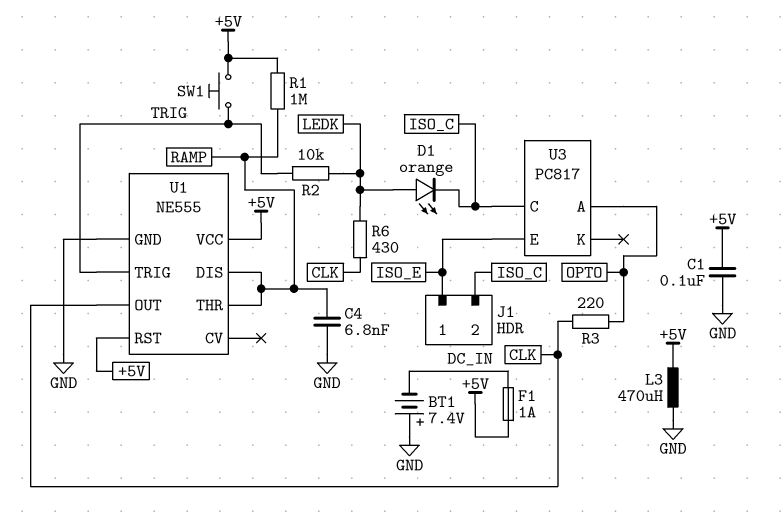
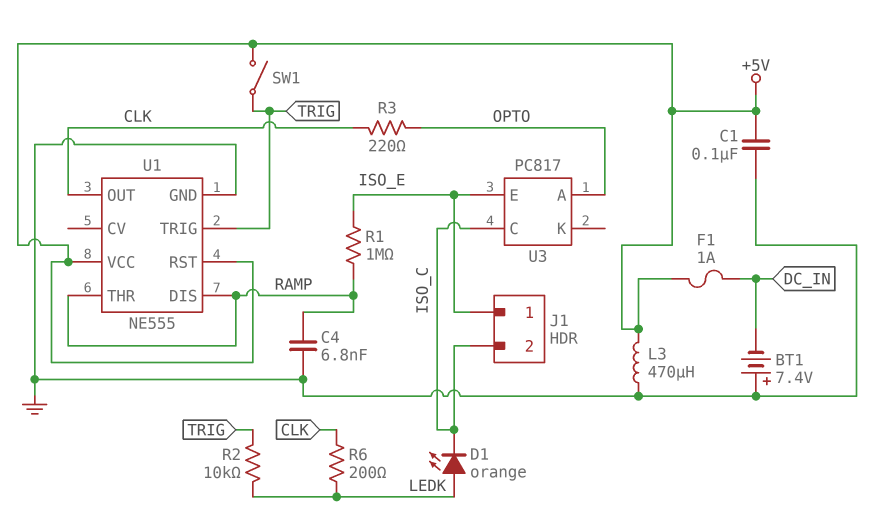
R1: 1M (+5V, RAMP) -> 1M (ISO_E, RAMP)
R6: 430 (CLK, LEDK) -> 200 (CLK, LEDK)
SW1: button (+5V, TRIG) -> switch (+5V, TRIG)

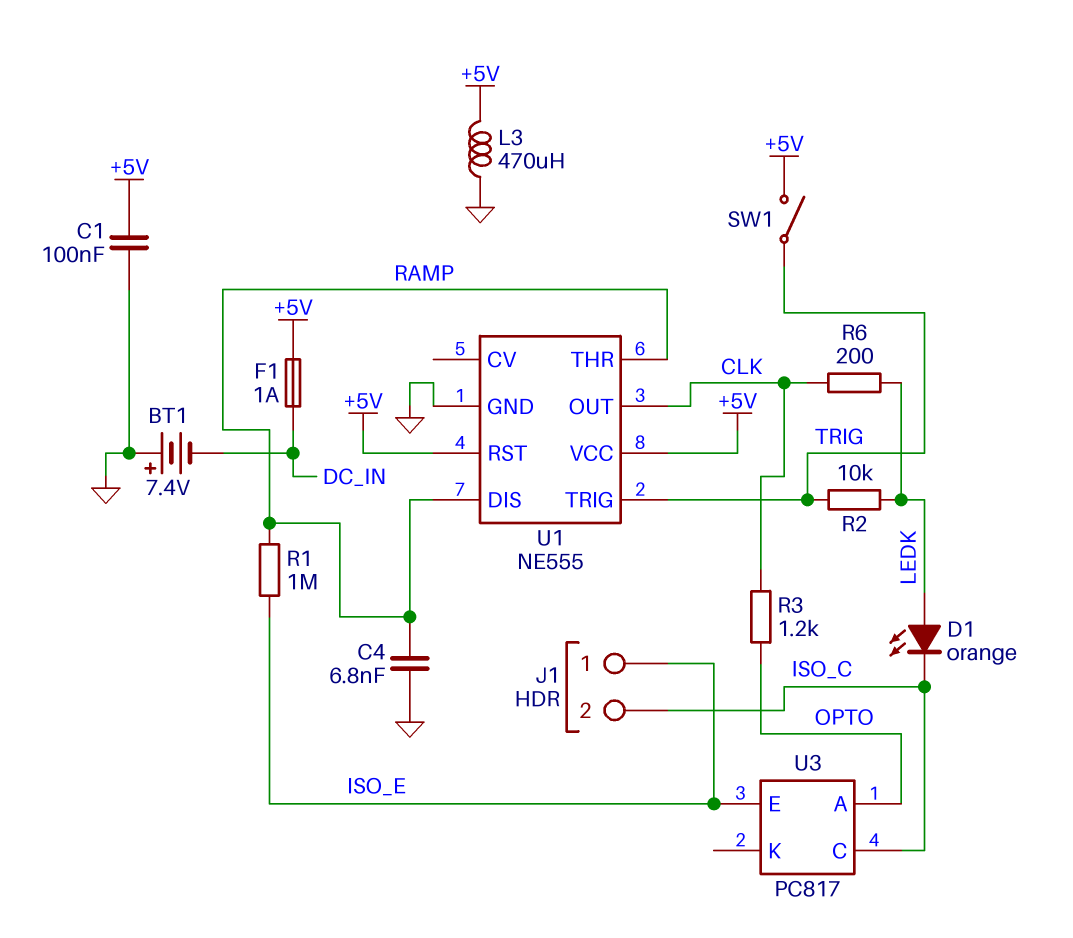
R3: 220 (CLK, OPTO) -> 1.2k (CLK, OPTO)

